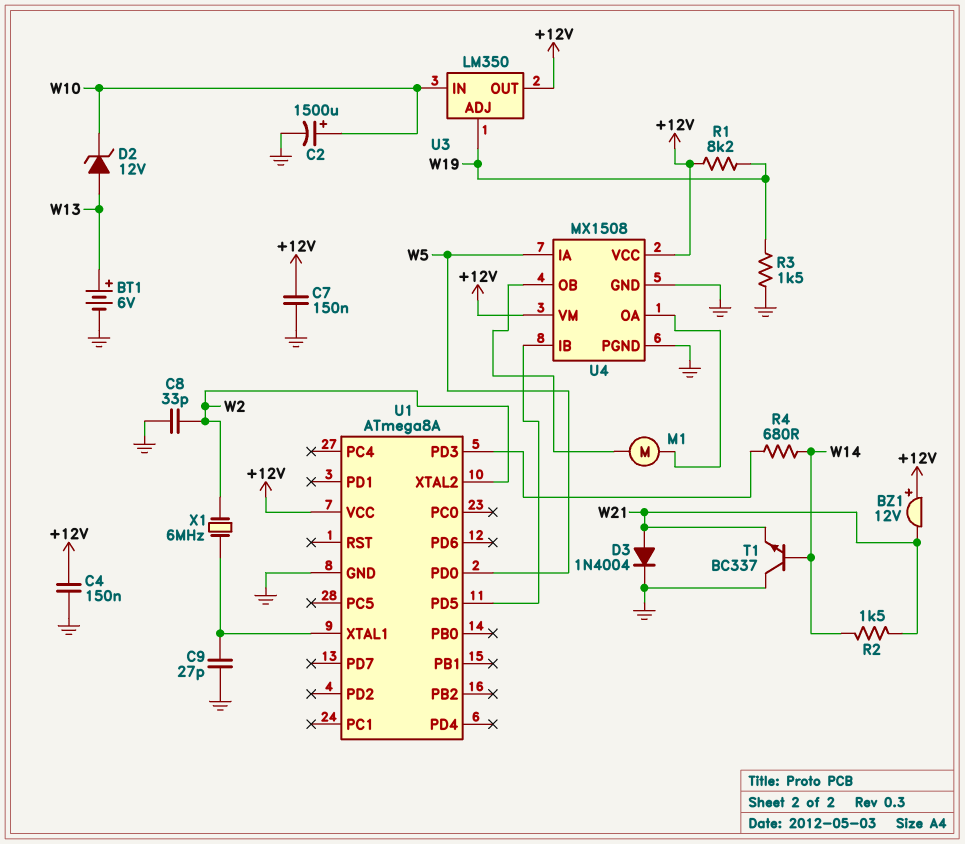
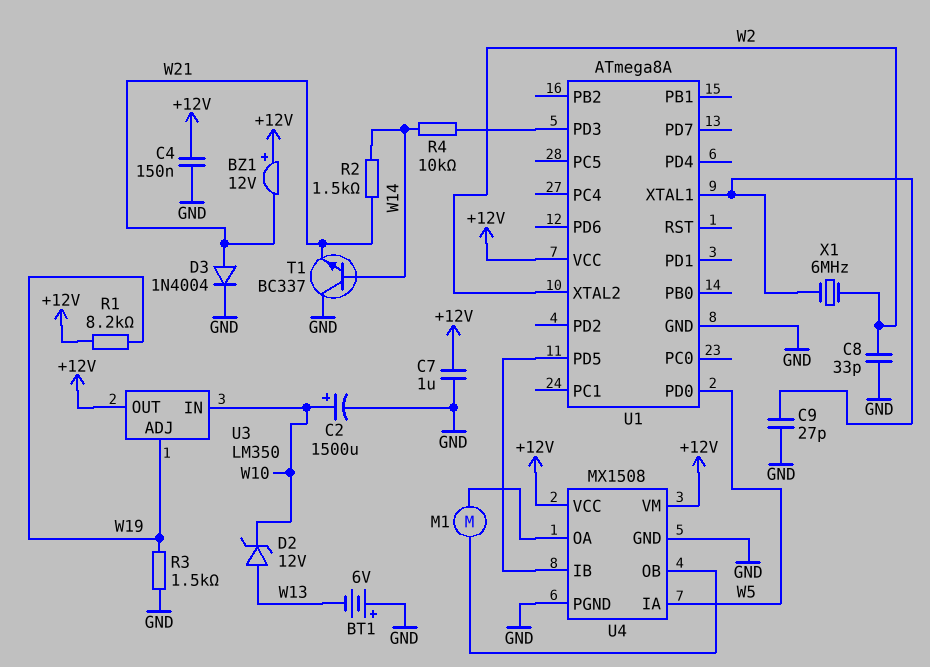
BT1: 6V (plus W13, minus GND) -> 6V (plus GND, minus W13)
C7: 150nF (+12V, GND) -> 1uF (+12V, GND)
R4: 680 (U1/PD3, W14) -> 10k (U1/PD3, W14)

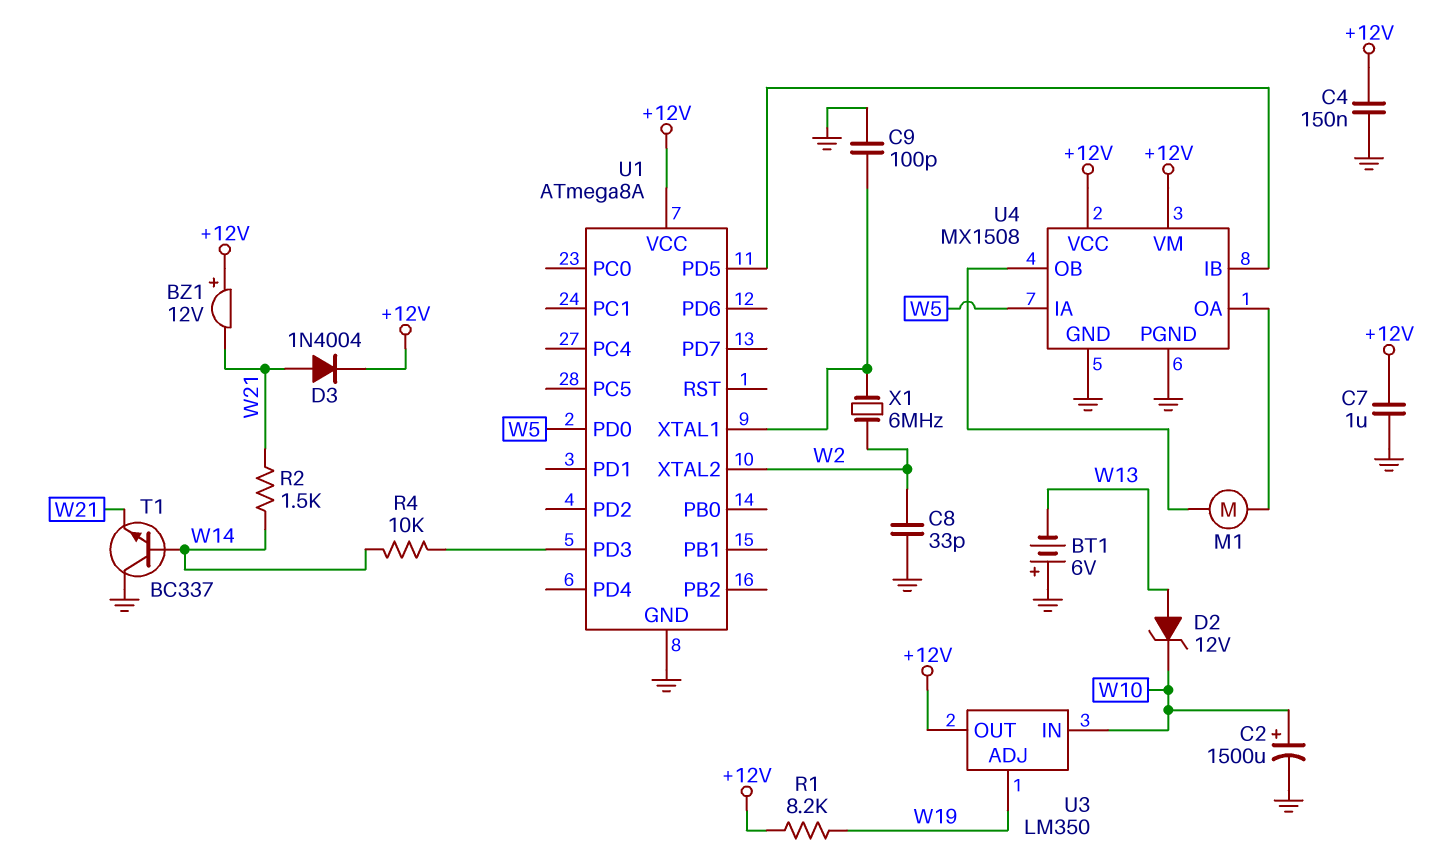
C9: 27pF (GND, U1/XTAL1) -> 100pF (GND, U1/XTAL1)
D3: diode 1N4004 (A W21, K GND) -> diode 1N4004 (A W21, K +12V)
R3: 1.5k (GND, W19) -> none

